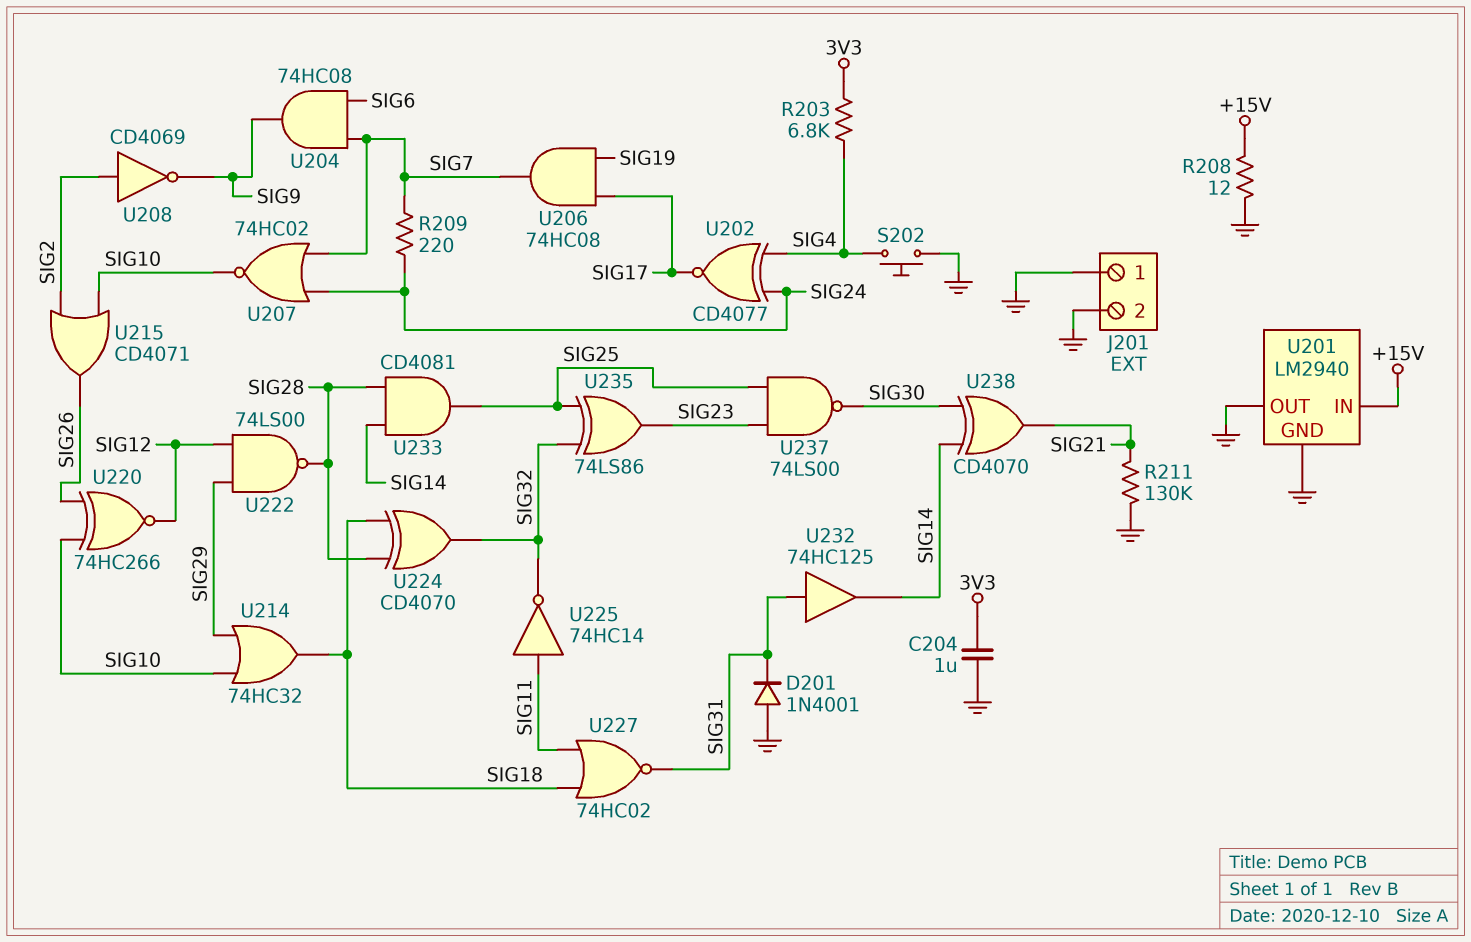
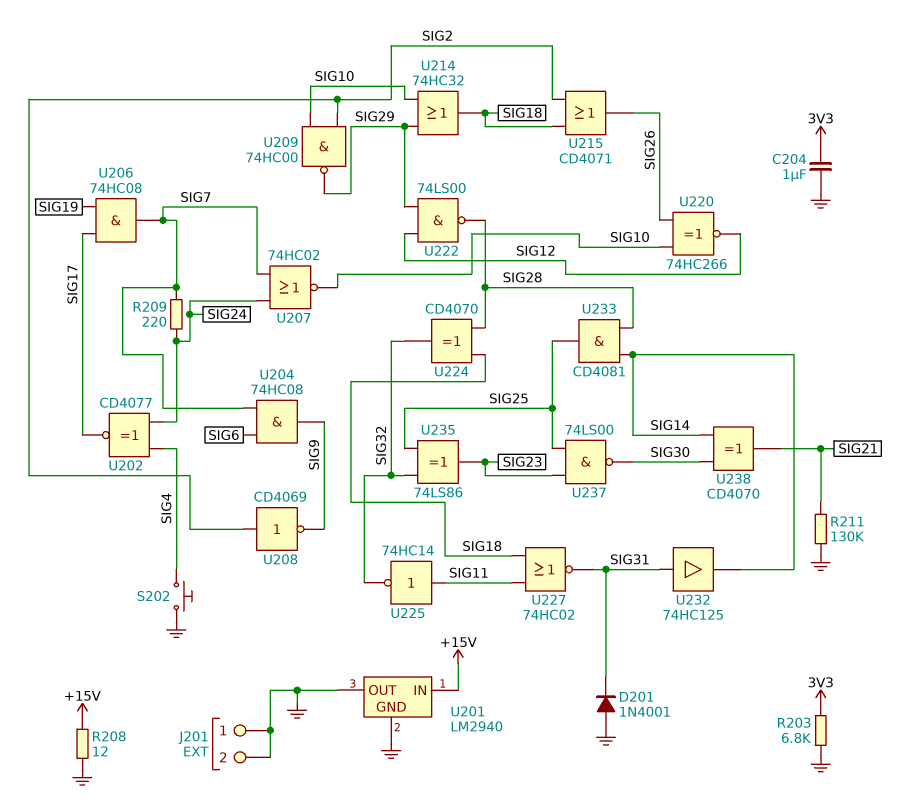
R203: 6.8k (3V3, SIG4) -> 6.8k (3V3, GND)
U209: none -> NAND 74HC00 (in SIG2, in SIG10, out SIG29)
U215: OR CD4071 (in SIG2, in SIG10, out SIG26) -> OR CD4071 (in SIG2, in SIG18, out SIG26)

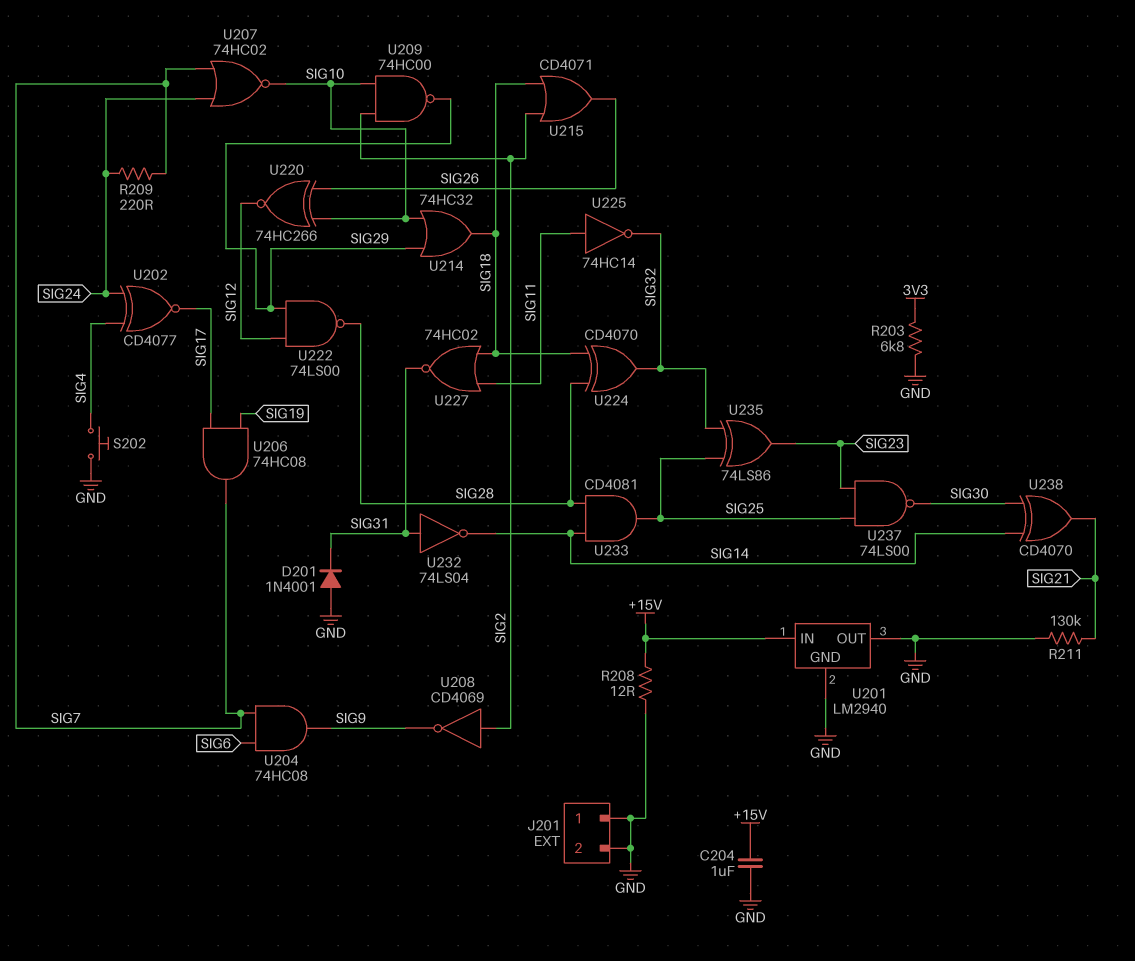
C204: 1uF (3V3, GND) -> 1uF (+15V, GND)
U232: buffer 74HC125 (in SIG31, out SIG14) -> NOT 74LS04 (in SIG31, out SIG14)

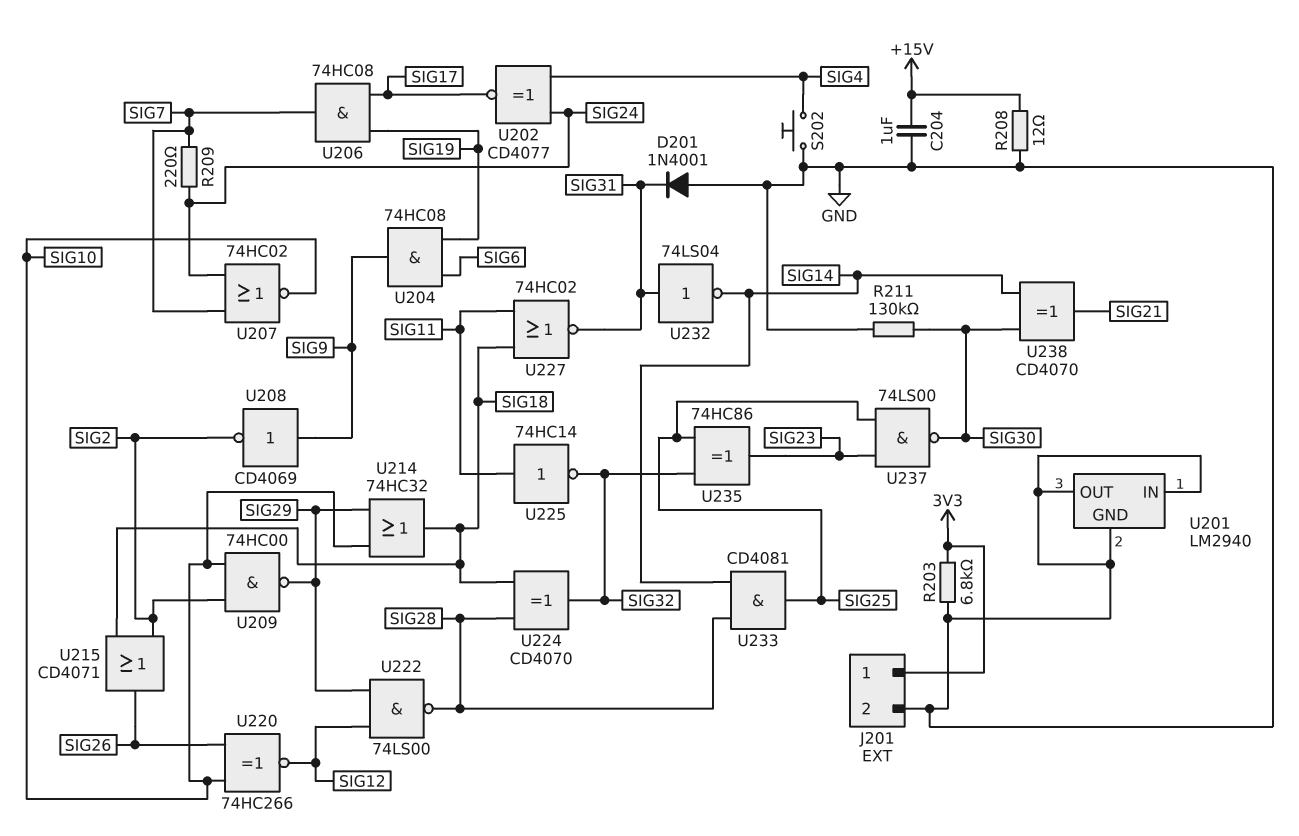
J201 pin 1: GND -> 3V3
R211: 130k (GND, SIG21) -> 130k (GND, SIG30)
U201 pin IN: +15V -> GND
U204: AND 74HC08 (in SIG6, in SIG7, out SIG9) -> AND 74HC08 (in SIG6, in SIG19, out SIG9)
U208: NOT CD4069 (in SIG2, out SIG9) -> NOT CD4069 (in SIG9, out SIG2)
U235: XOR 74LS86 (in SIG25, in SIG32, out SIG23) -> XOR 74HC86 (in SIG25, in SIG32, out SIG23)

